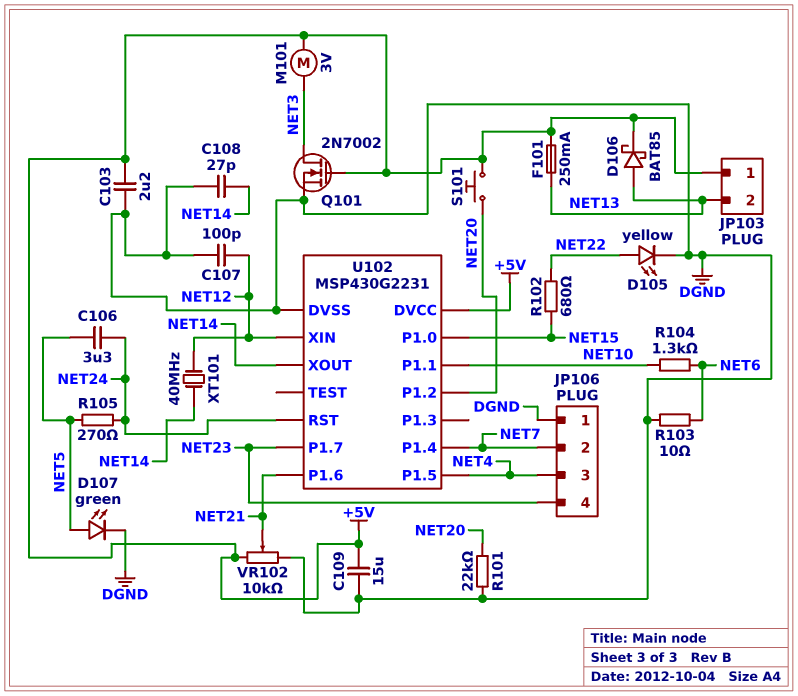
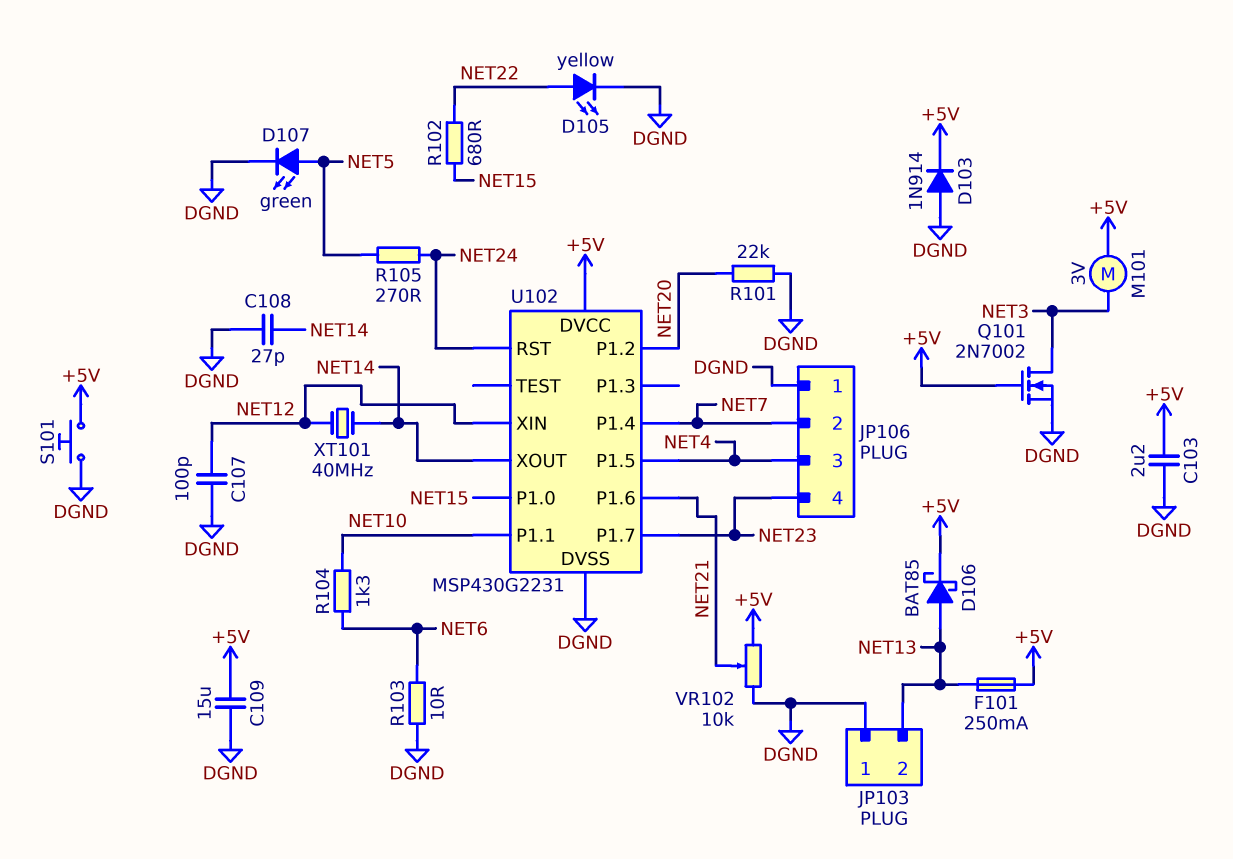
C106: 3.3uF (NET5, NET24) -> none
D103: none -> diode 1N914 (A DGND, K +5V)
JP103 pin 1: +5V -> DGND
S101: button (+5V, NET20) -> button (+5V, DGND)

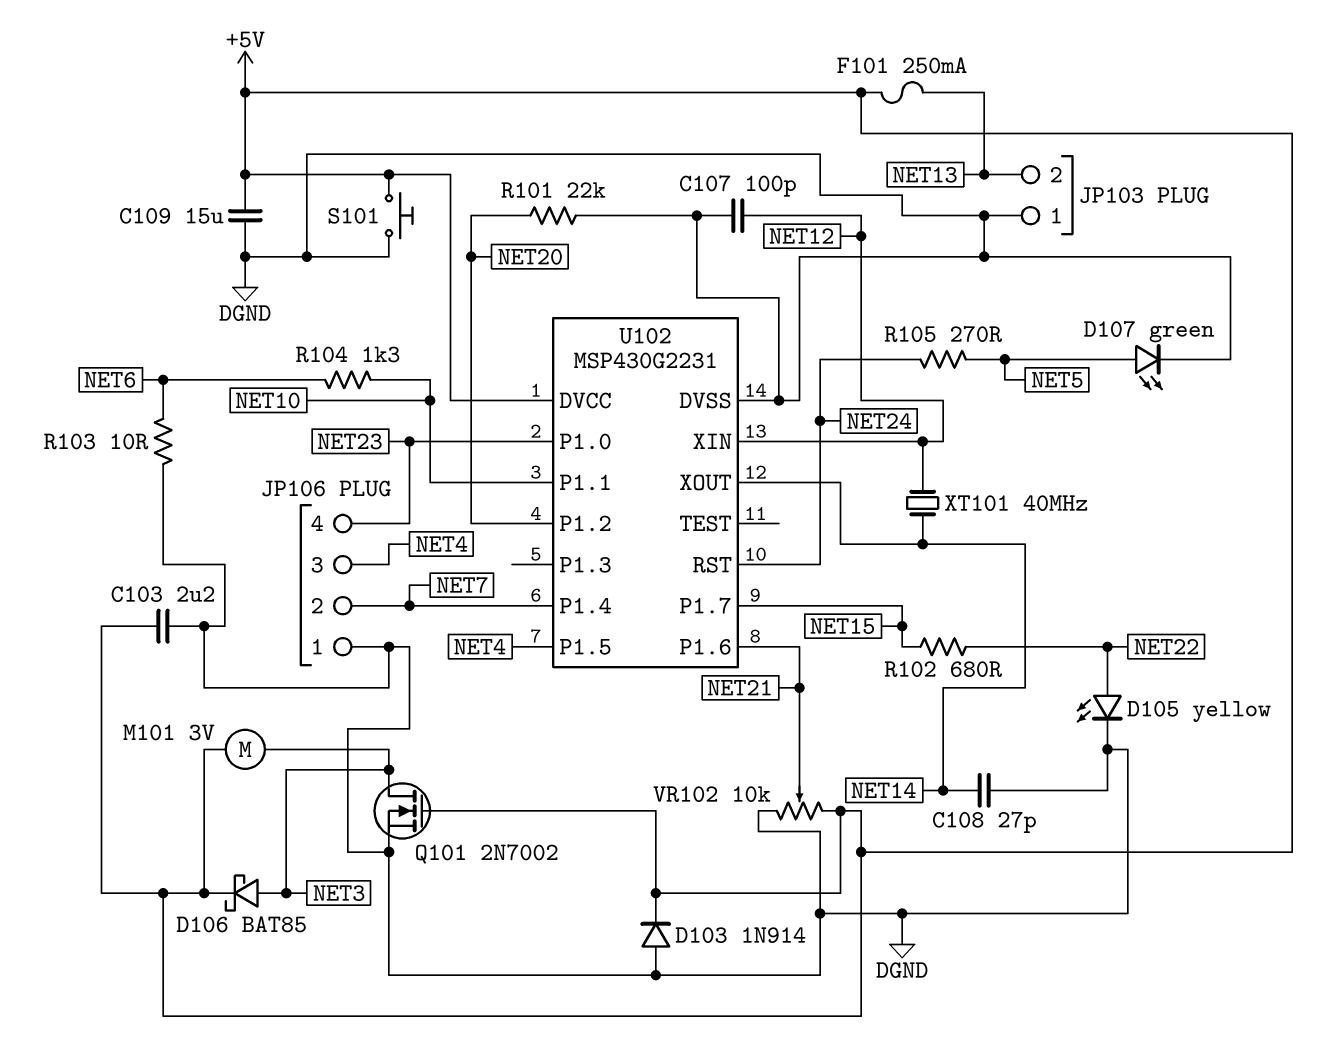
D106: schottky BAT85 (A NET13, K +5V) -> schottky BAT85 (A NET3, K +5V)
U102 pin P1.0: NET15 -> NET23
U102 pin P1.7: NET23 -> NET15

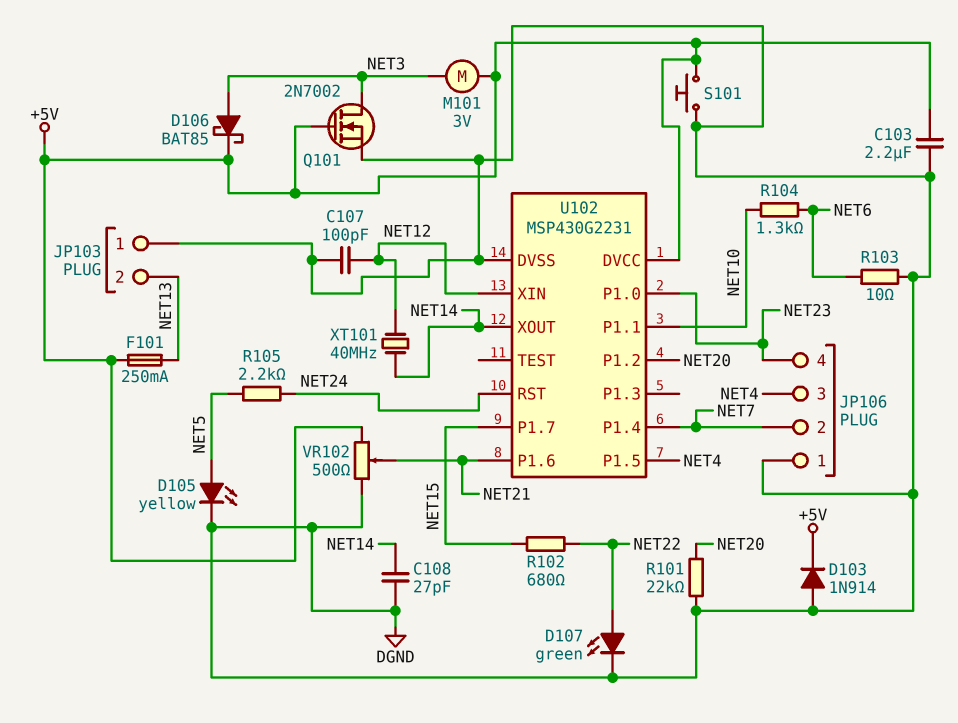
C109: 15uF (+5V, DGND) -> none
D105: LED yellow (A NET22, K DGND) -> LED yellow (A NET5, K DGND)
D107: LED green (A NET5, K DGND) -> LED green (A NET22, K DGND)
R105: 270 (NET5, NET24) -> 2.2k (NET5, NET24)
VR102: 10k (+5V, DGND, wiper NET21) -> 500 (+5V, DGND, wiper NET21)

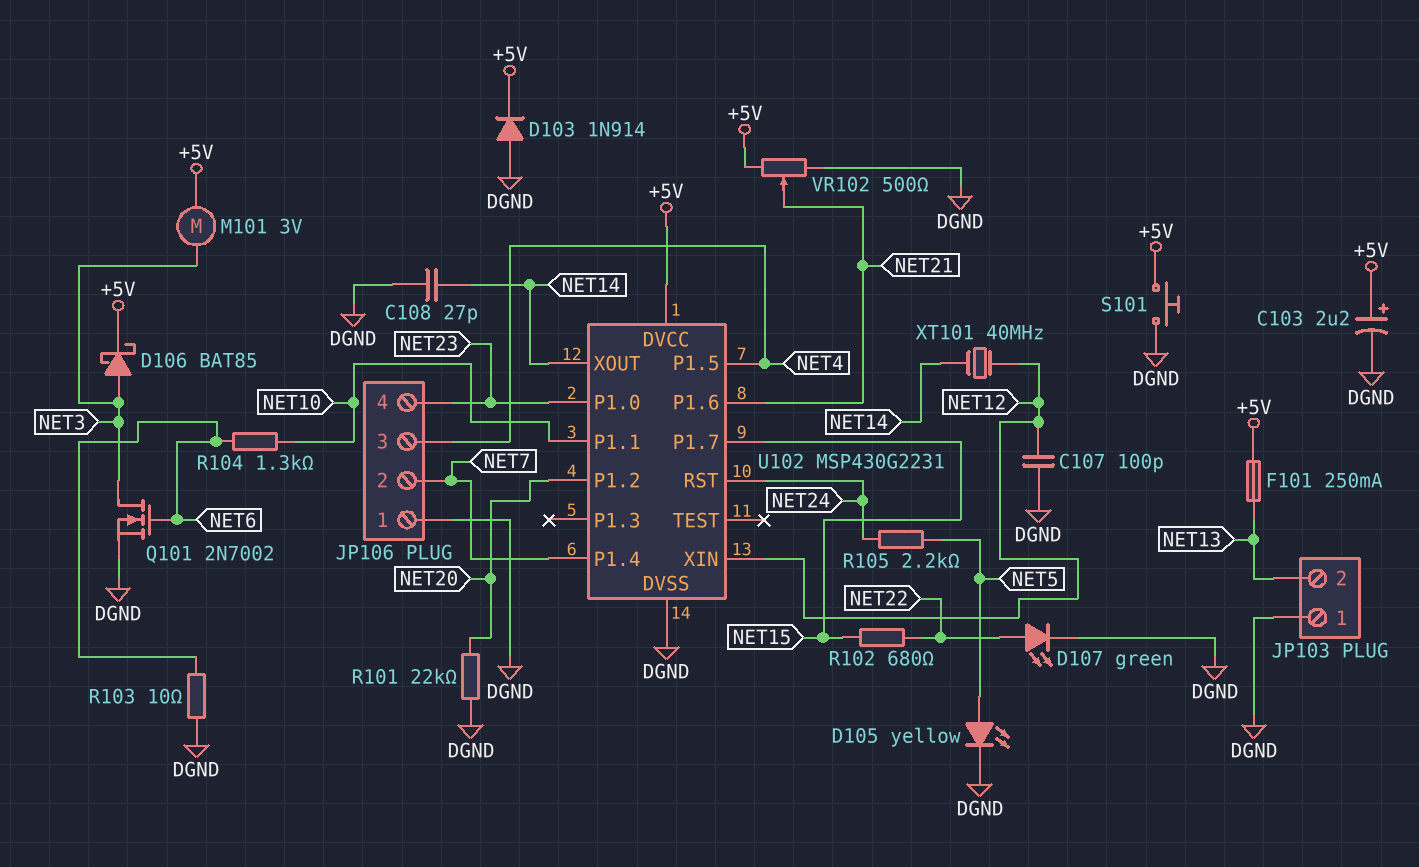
C103: 2.2uF (+5V, DGND) -> 2.2uF (plus +5V, minus DGND)
Q101: NMOS 2N7002 (G +5V, D NET3, S DGND) -> NMOS 2N7002 (G NET6, D NET3, S DGND)

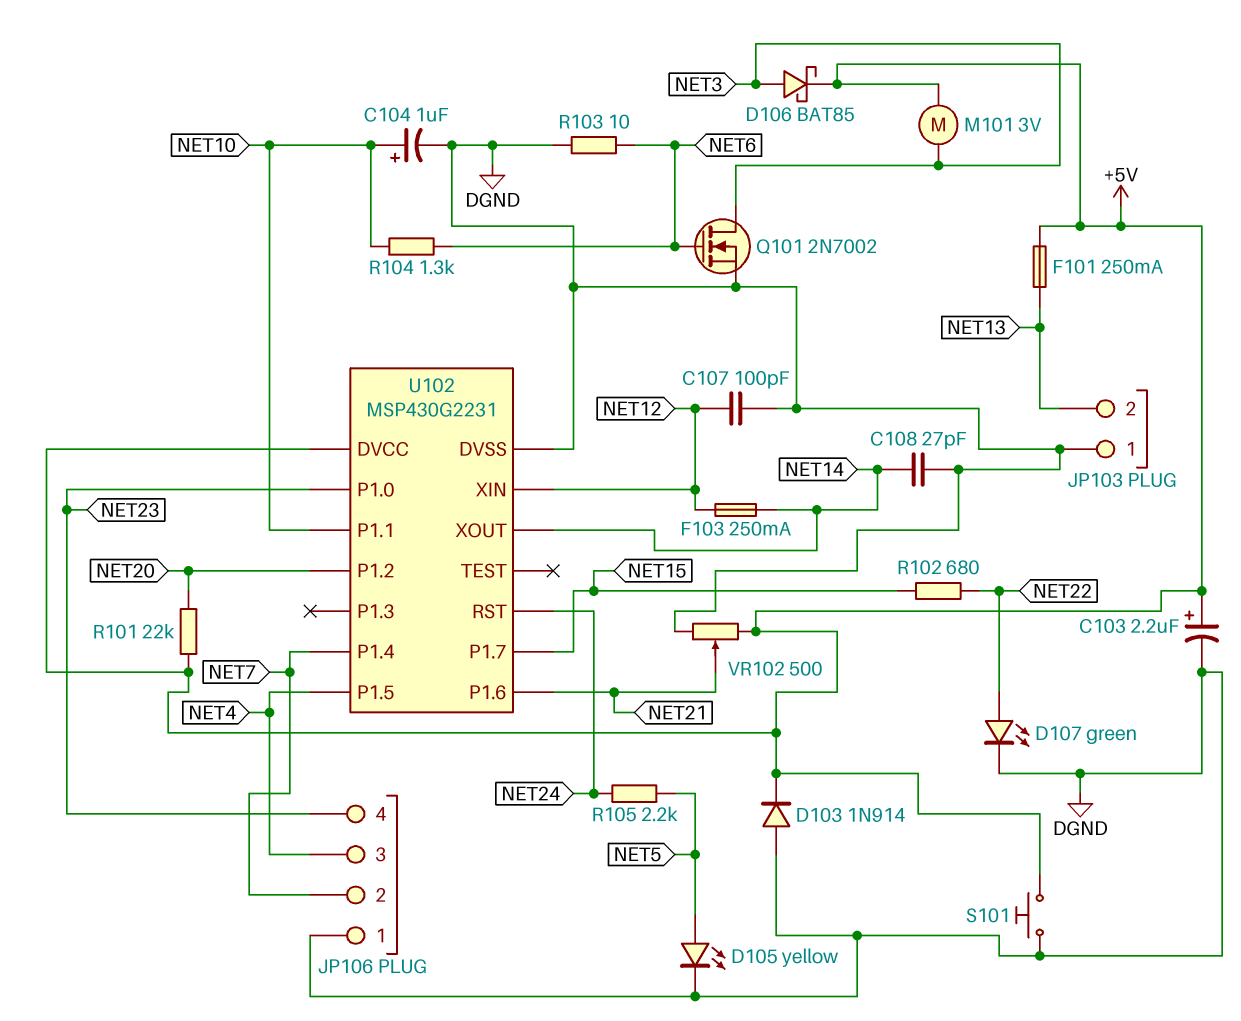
C104: none -> 1uF (plus NET10, minus DGND)
F103: none -> 250mA (NET12, NET14)
R101: 22k (DGND, NET20) -> 22k (+5V, NET20)
XT101: 40MHz (NET12, NET14) -> none

